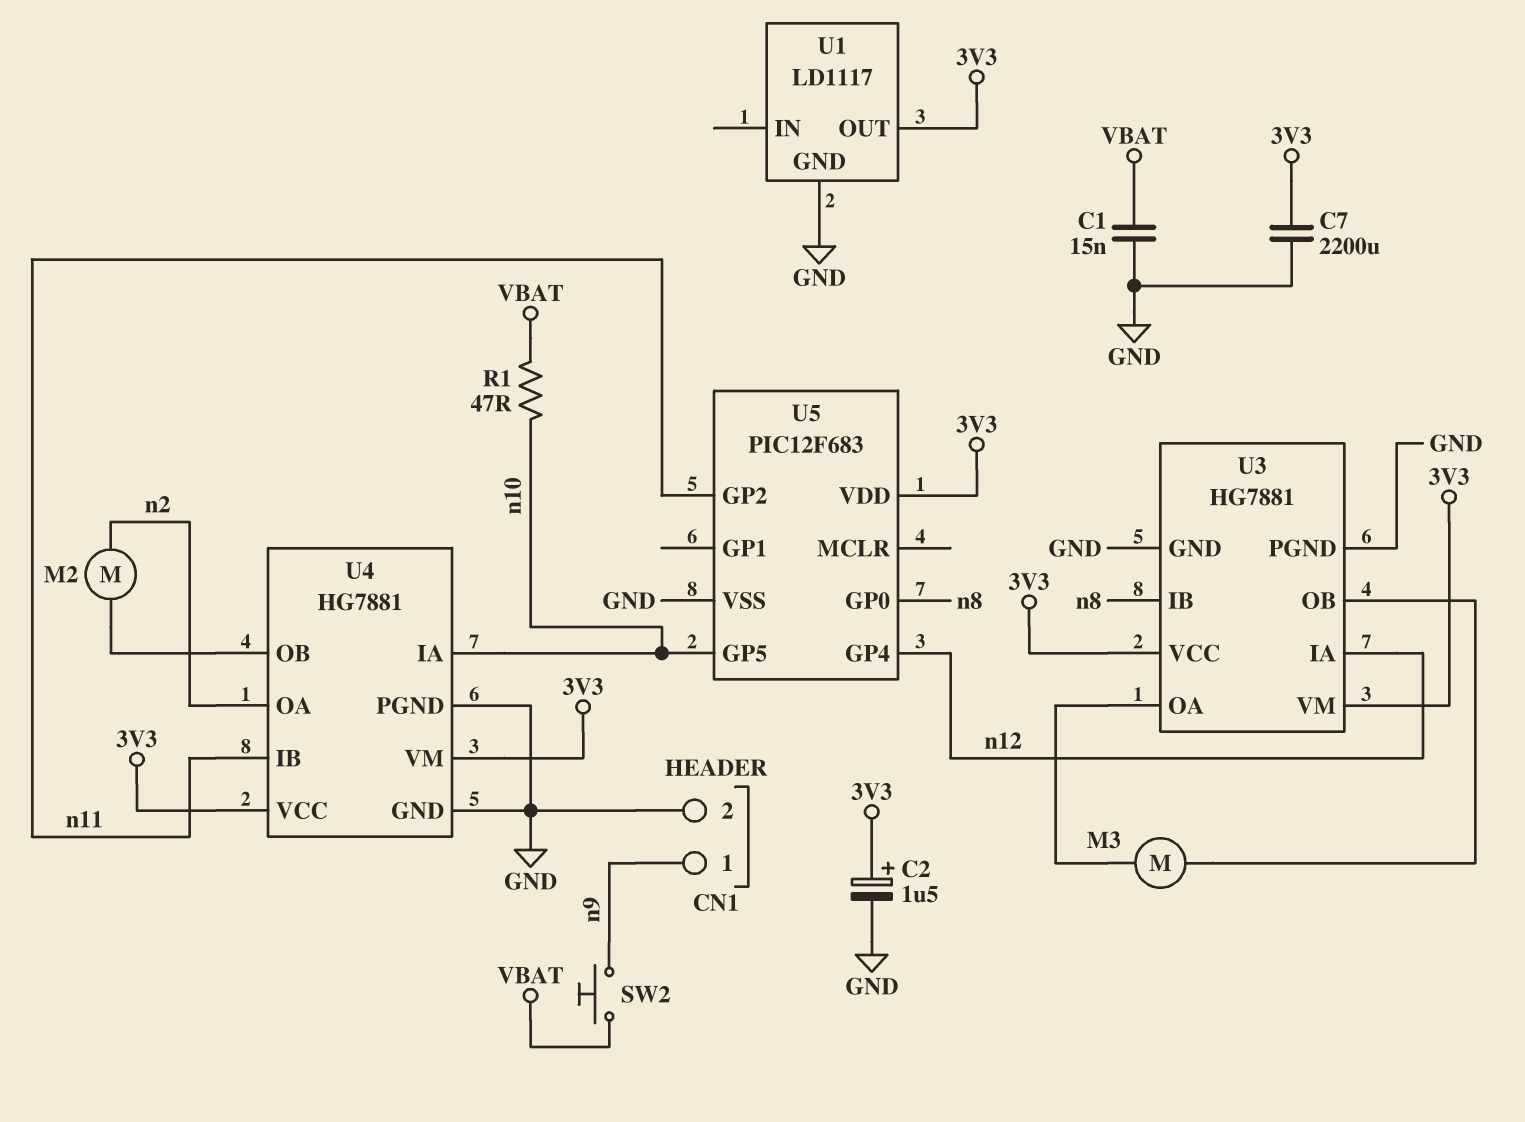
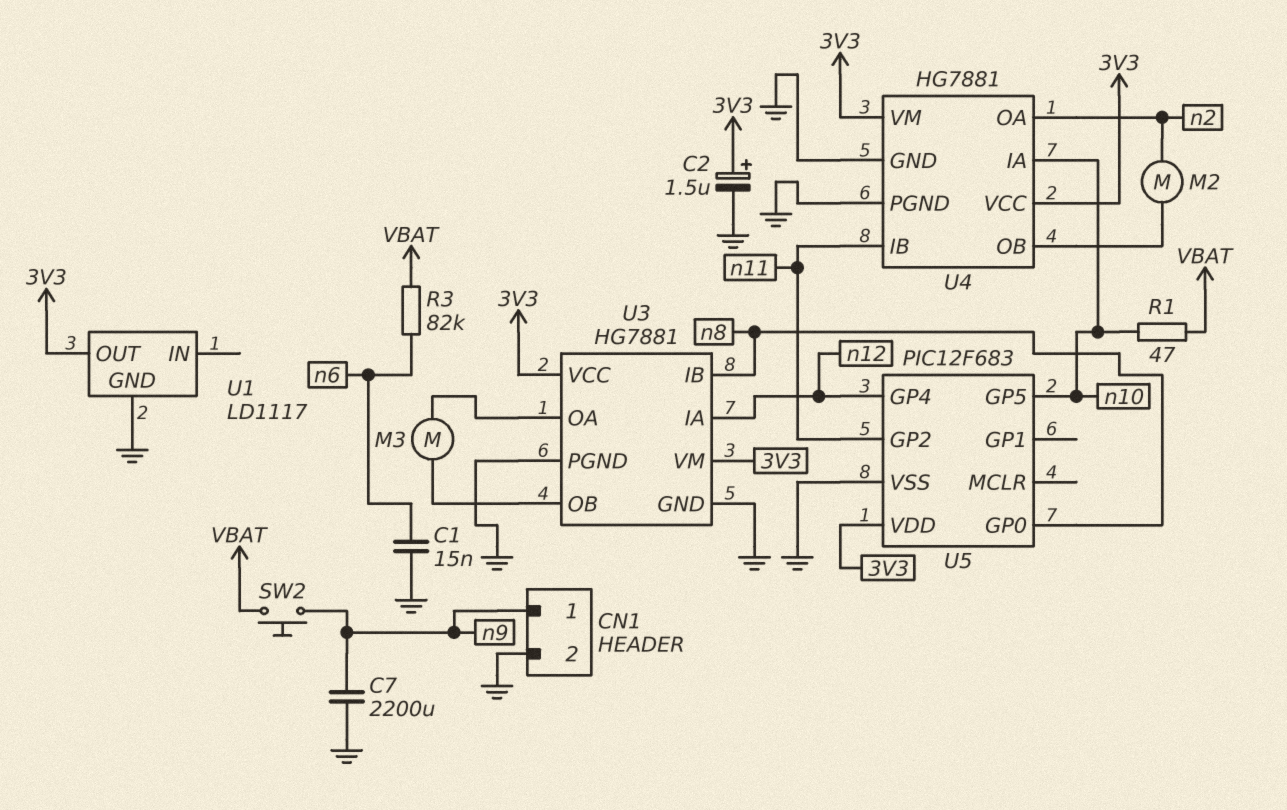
C1: 15nF (GND, VBAT) -> 15nF (GND, n6)
C7: 2200uF (3V3, GND) -> 2200uF (GND, n9)
R3: none -> 82k (VBAT, n6)

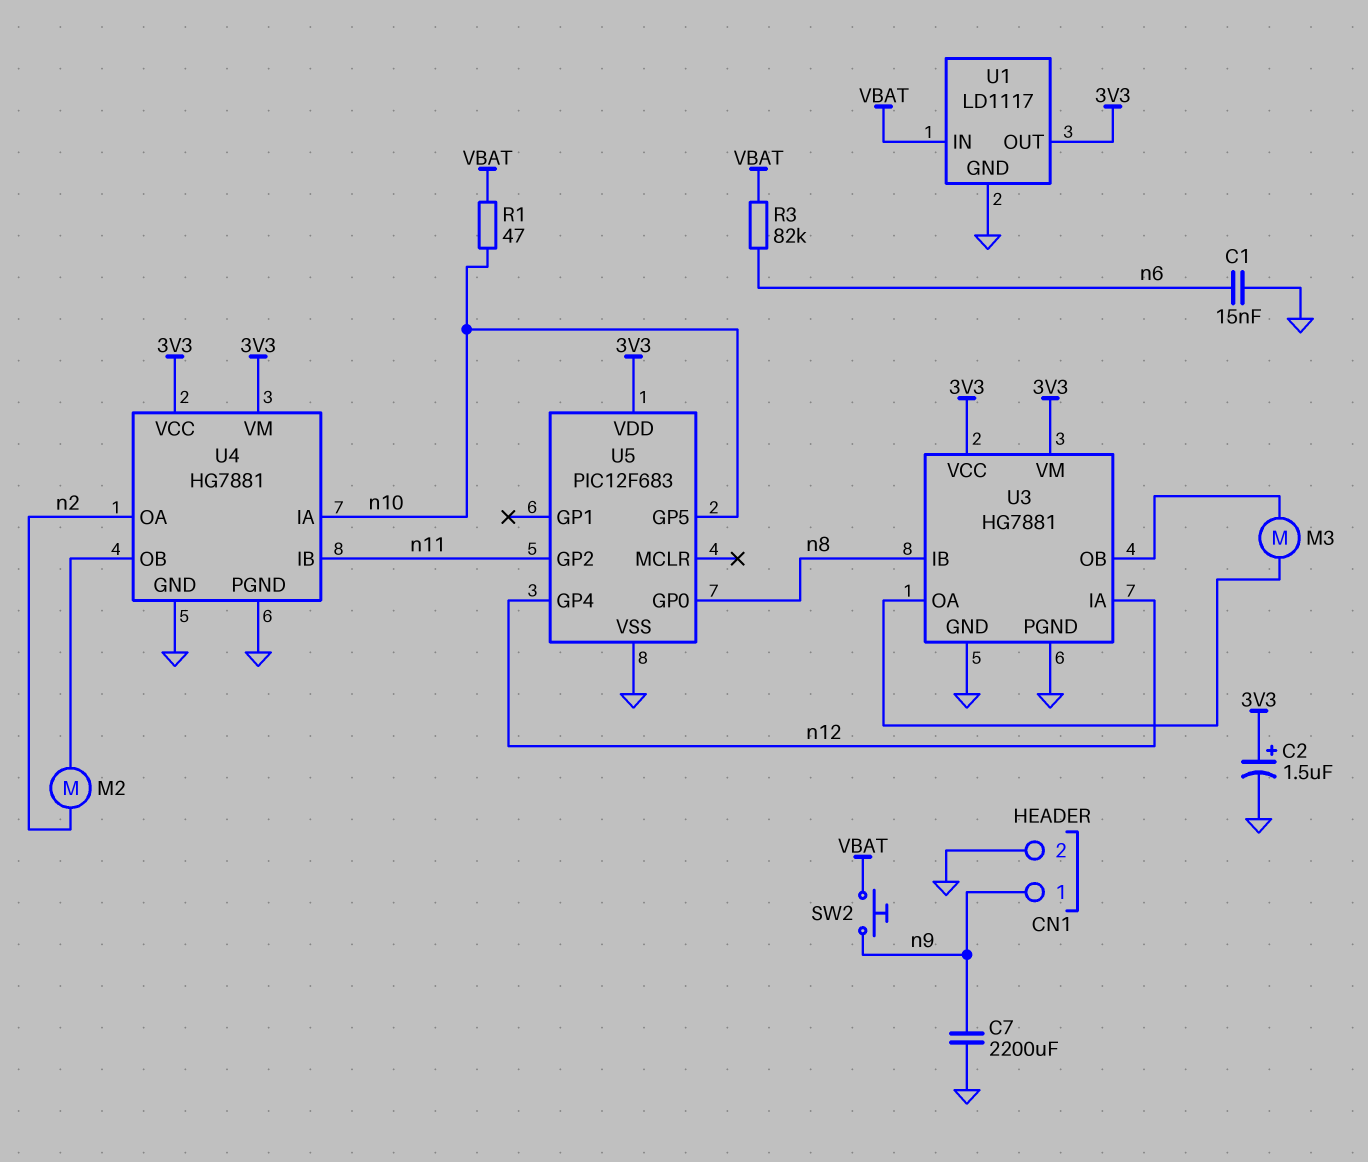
U1 pin IN: none -> VBAT

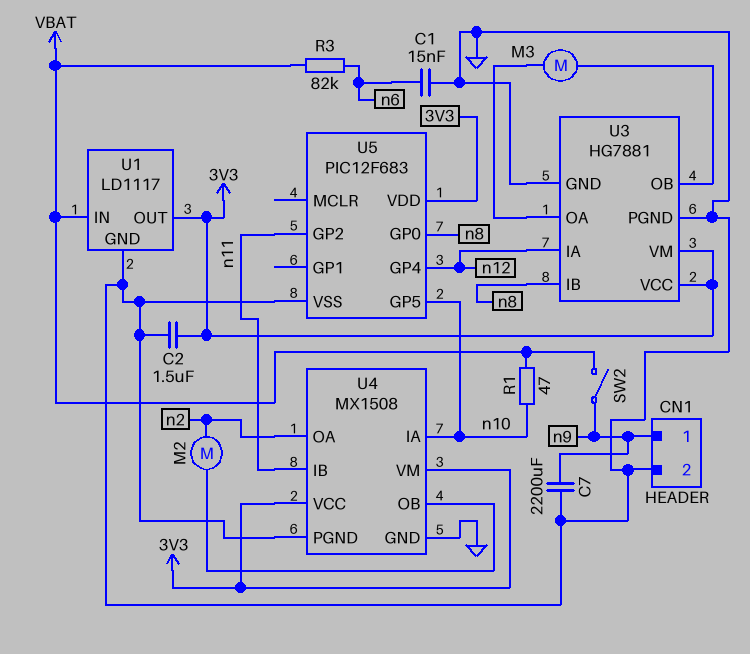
C2: 1.5uF (plus 3V3, minus GND) -> 1.5uF (3V3, GND)
SW2: button (VBAT, n9) -> switch (VBAT, n9)
U4: HG7881 -> MX1508

